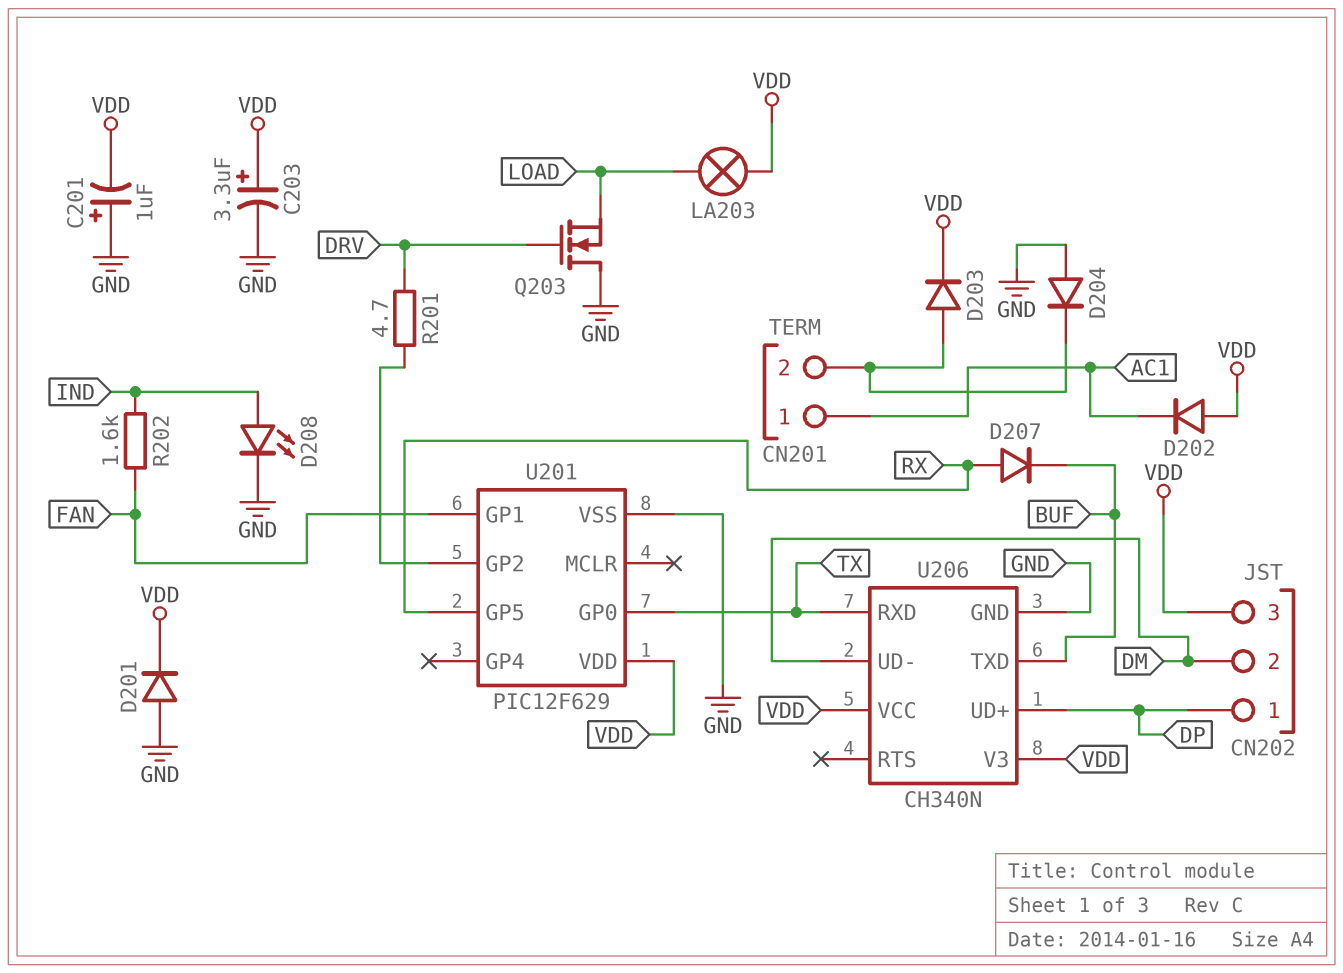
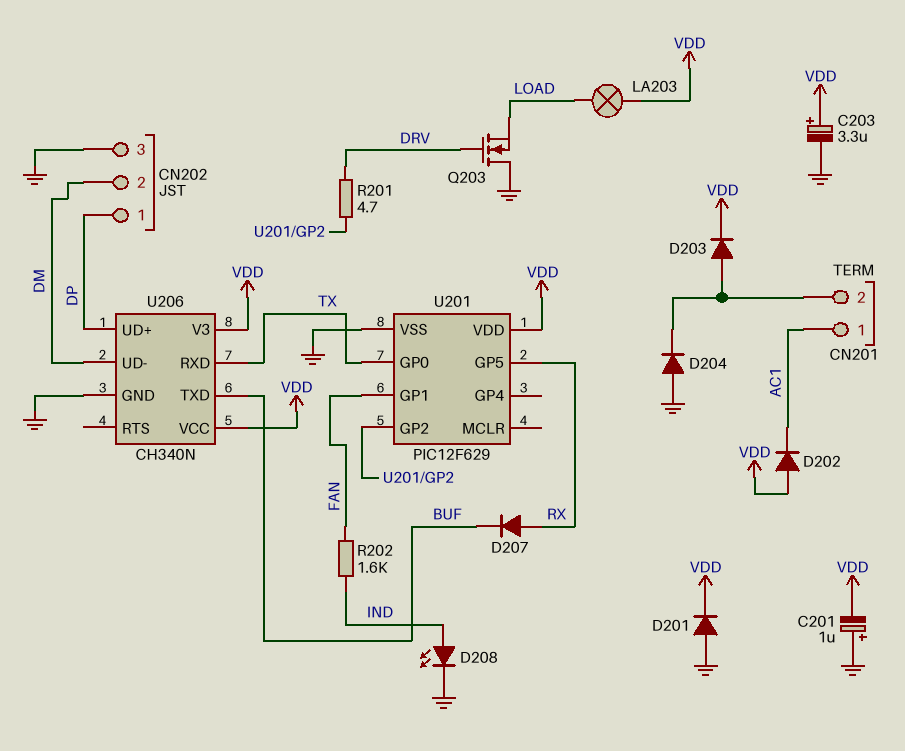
CN202 pin 3: VDD -> GND

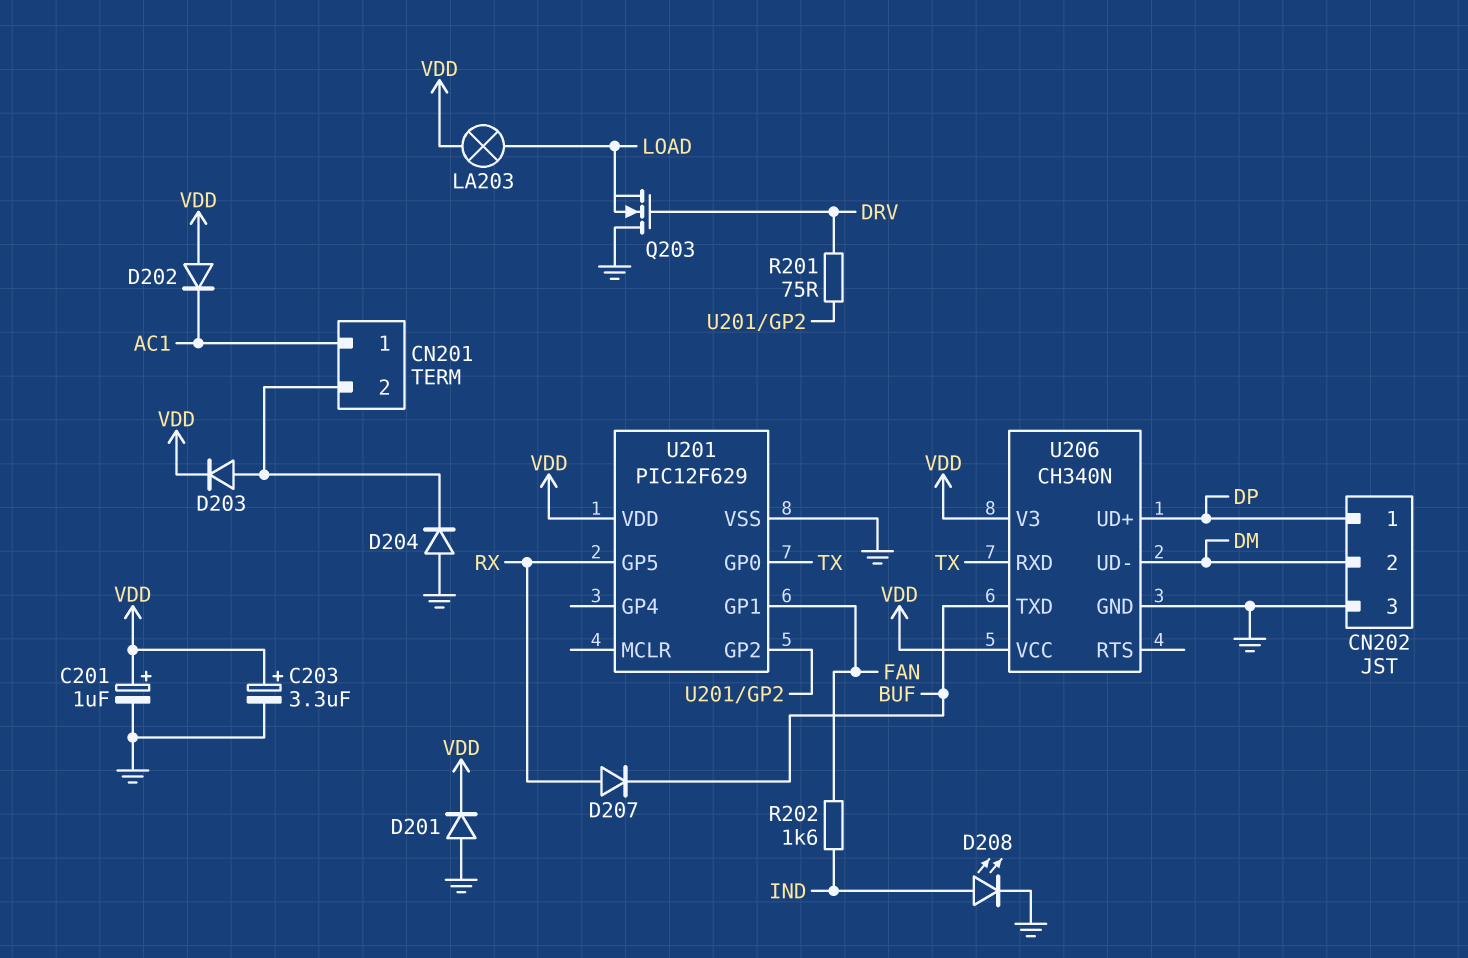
C201: 1uF (plus GND, minus VDD) -> 1uF (plus VDD, minus GND)
R201: 4.7 (DRV, U201/GP2) -> 75 (DRV, U201/GP2)

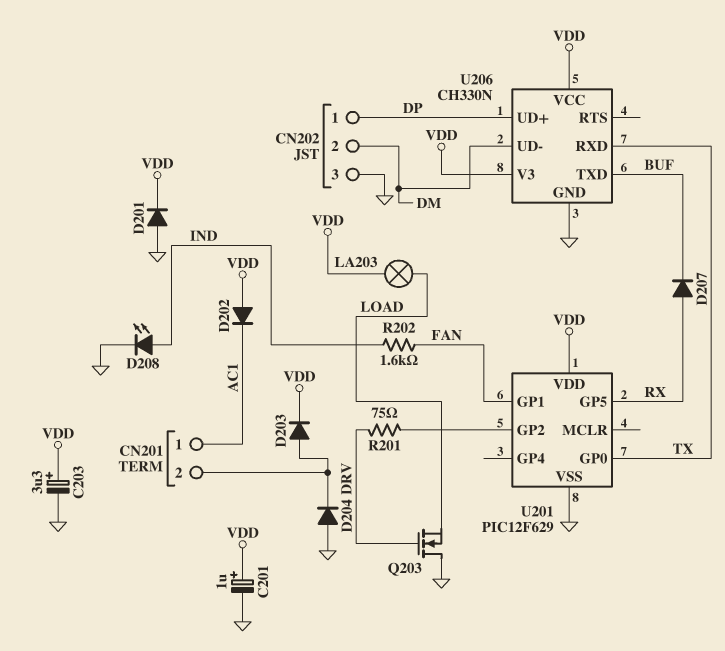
U206: CH340N -> CH330N

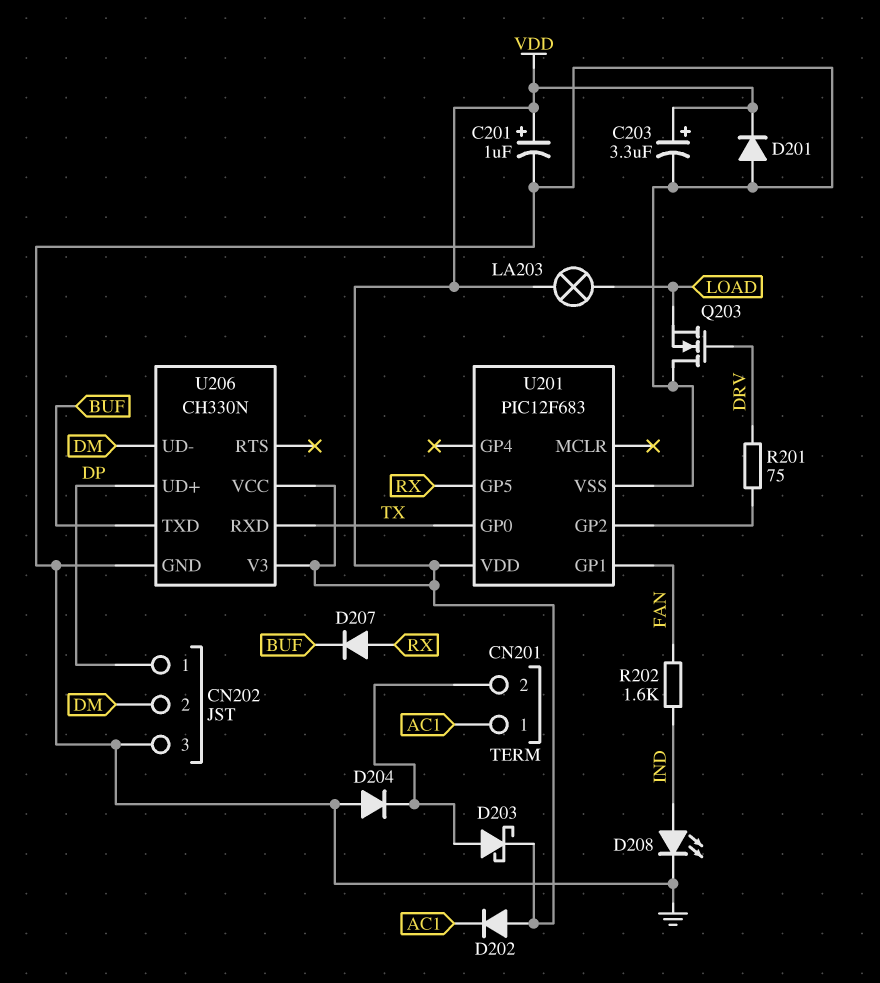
D203: diode (A CN201/2, K VDD) -> schottky (A CN201/2, K VDD)
U201: PIC12F629 -> PIC12F683

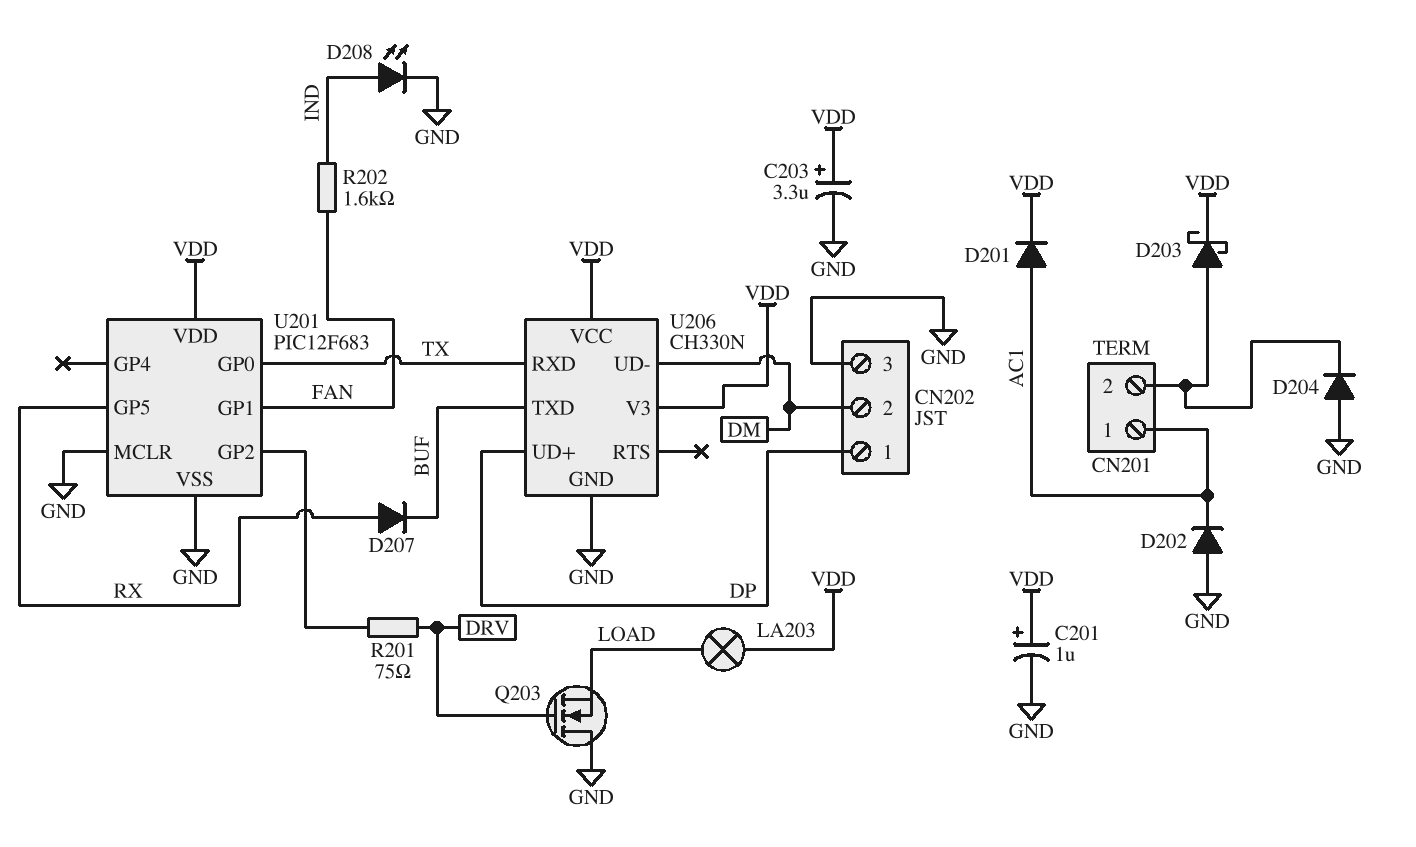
D201: diode (A GND, K VDD) -> diode (A AC1, K VDD)
D202: diode (A VDD, K AC1) -> diode (A GND, K AC1)
U201 pin MCLR: none -> GND

